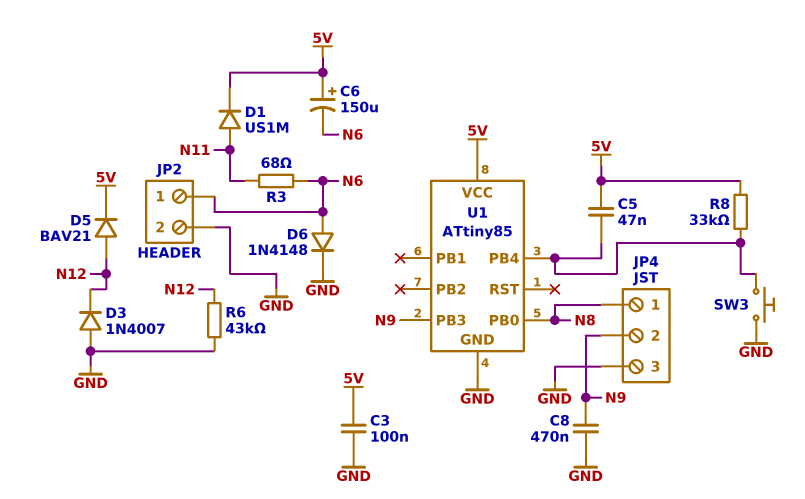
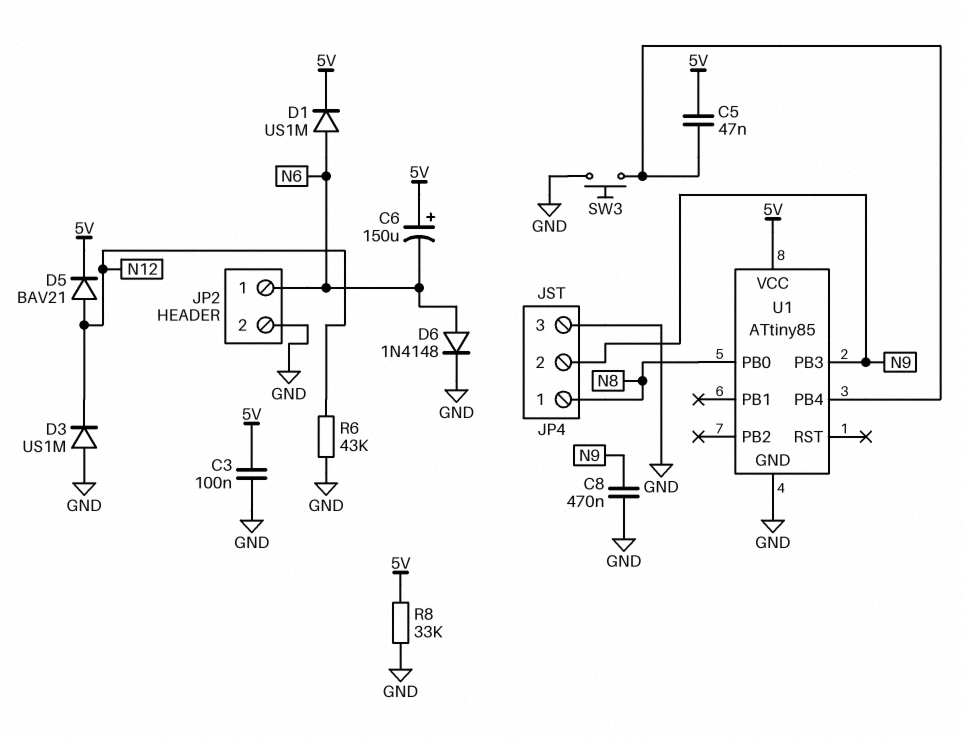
D1: diode US1M (A N11, K 5V) -> diode US1M (A N6, K 5V)
D3: diode 1N4007 (A GND, K N12) -> diode US1M (A GND, K N12)
R3: 68 (N6, N11) -> none
R8: 33k (5V, U1/PB4) -> 33k (5V, GND)

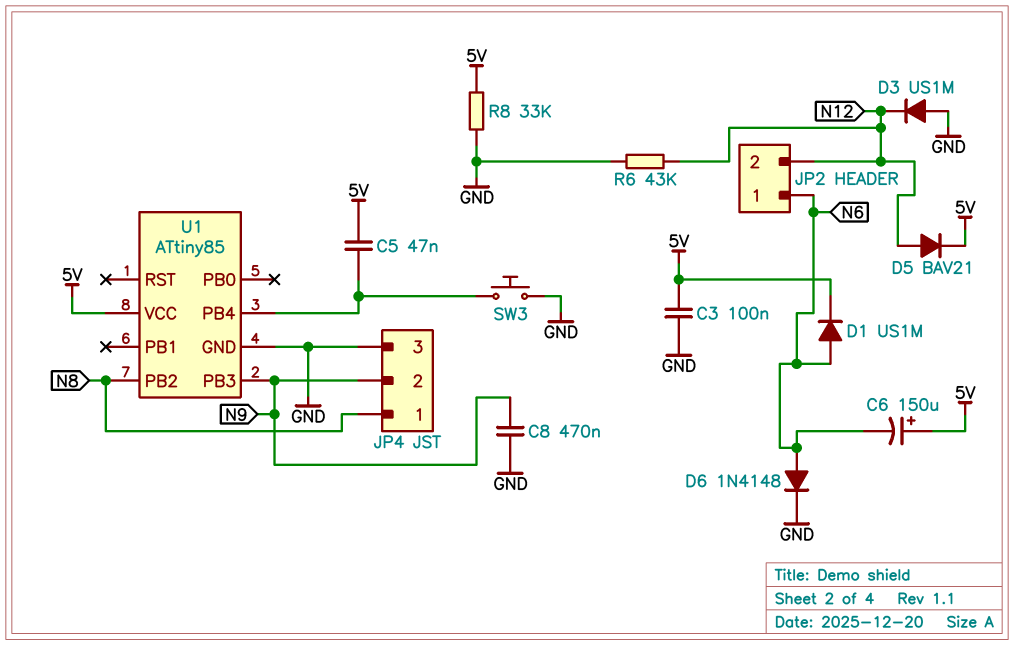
JP2 pin 2: GND -> N12
U1 pin PB0: N8 -> none
U1 pin PB2: none -> N8

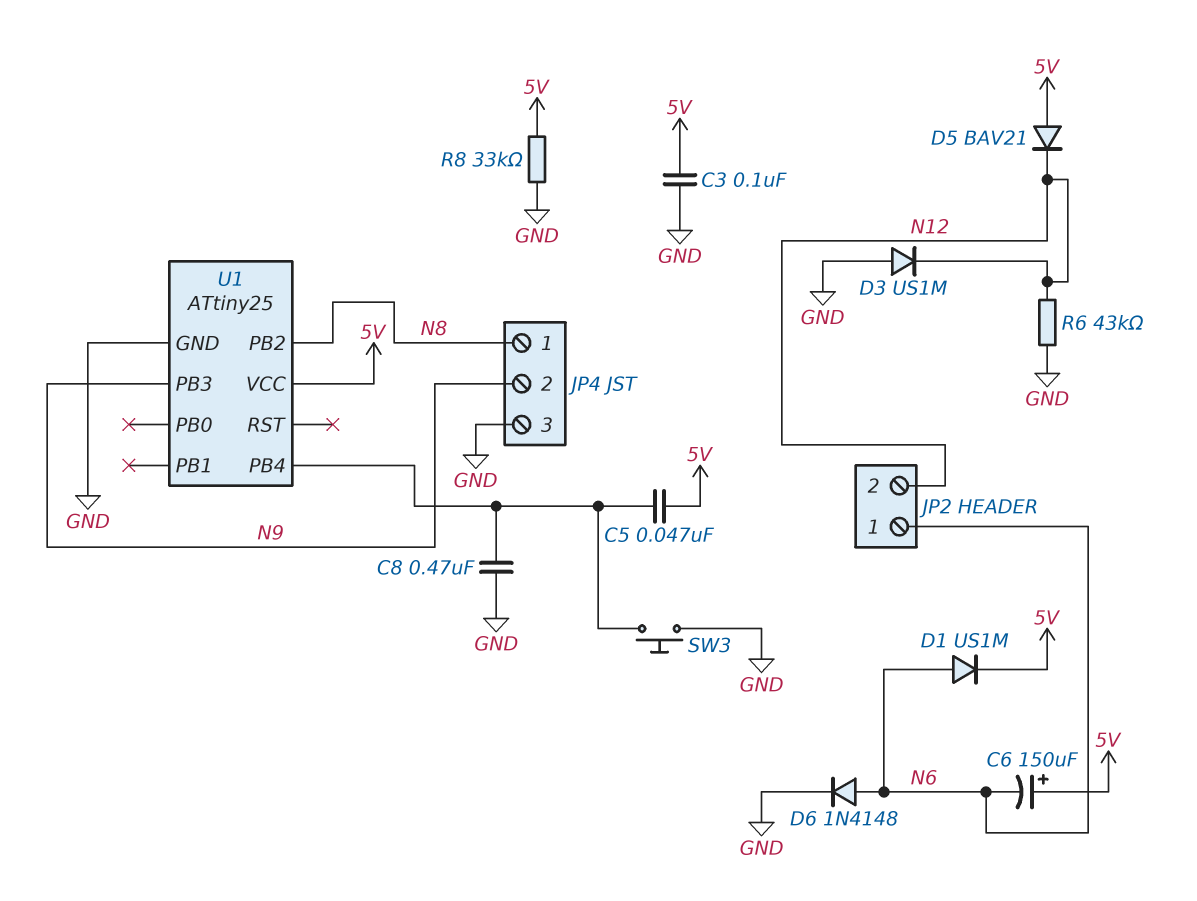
C8: 470nF (GND, N9) -> 470nF (GND, U1/PB4)
D5: diode BAV21 (A N12, K 5V) -> diode BAV21 (A 5V, K N12)
U1: ATtiny85 -> ATtiny25

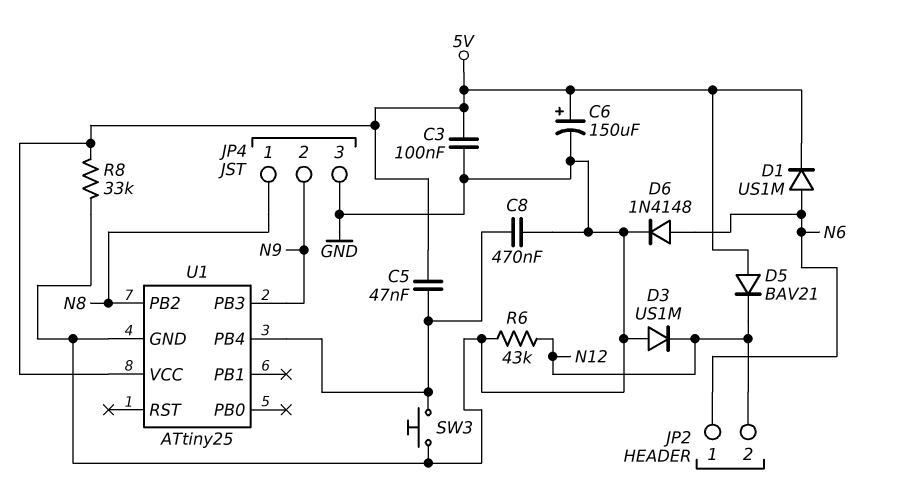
C6: 150uF (plus 5V, minus N6) -> 150uF (plus 5V, minus GND)

